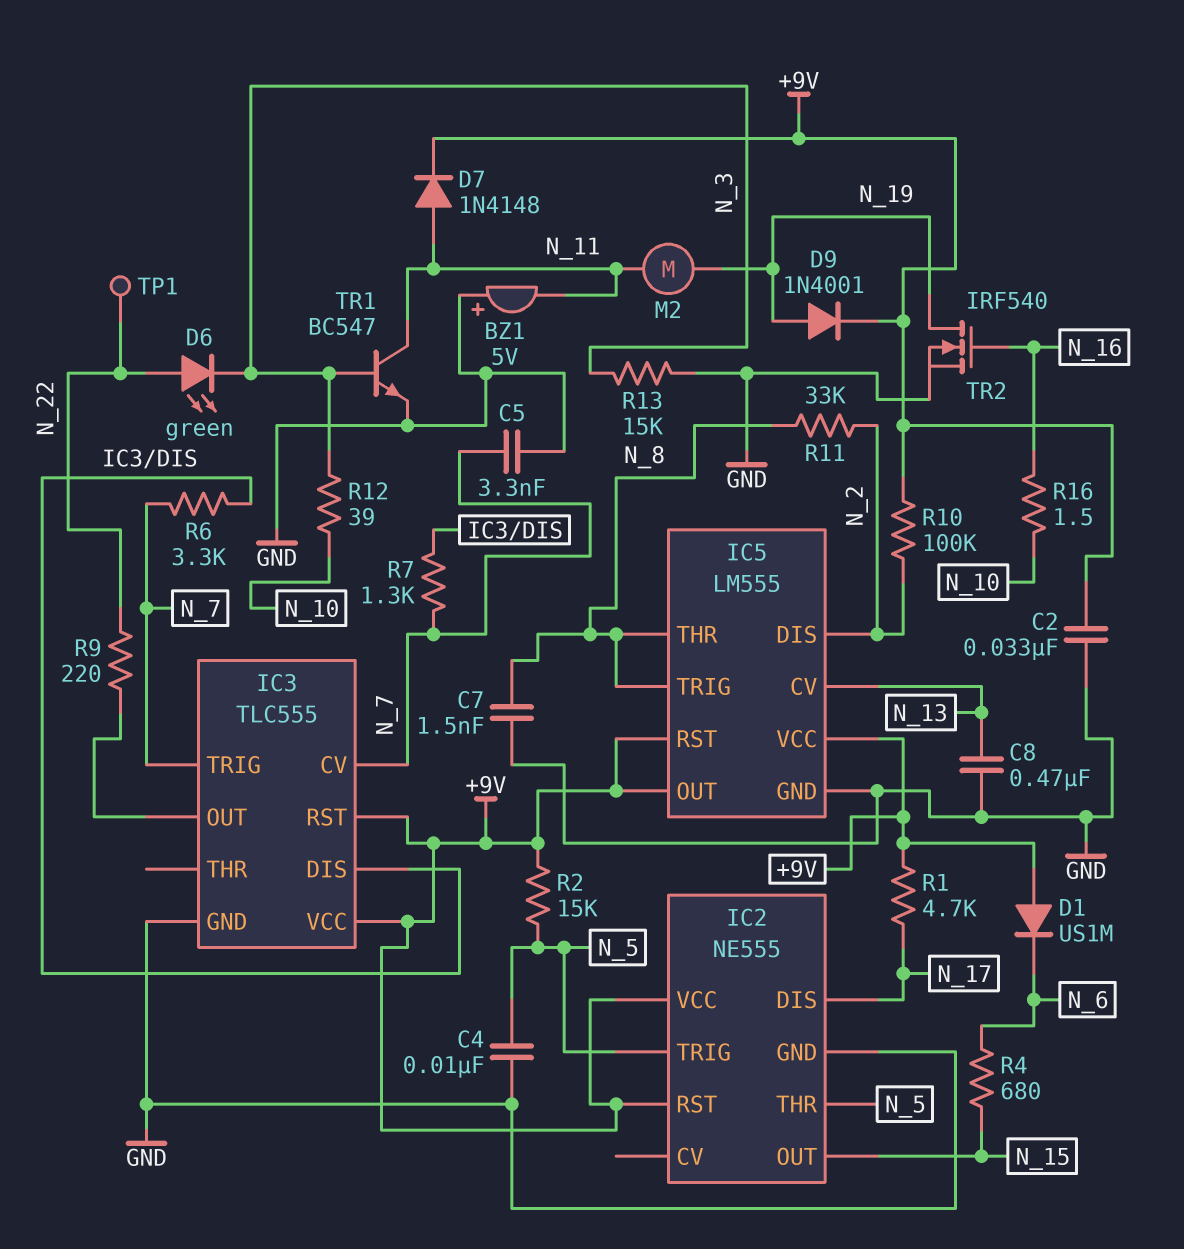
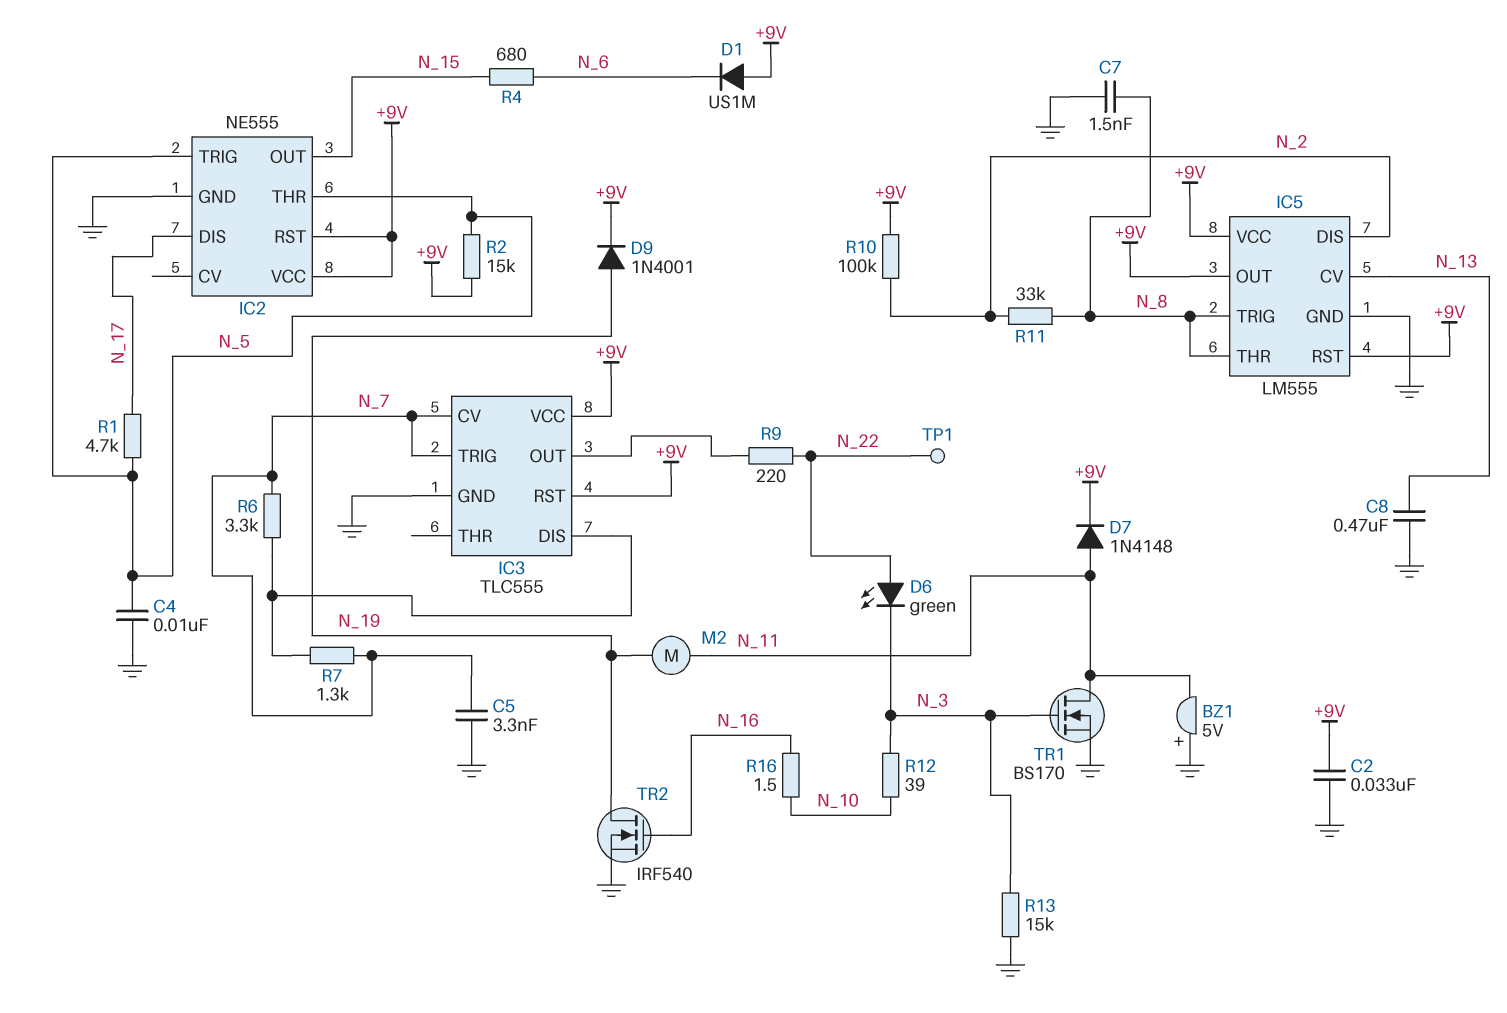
R1: 4.7k (+9V, N_17) -> 4.7k (N_5, N_17)
TR1: NPN BC547 (B N_3, C N_11, E GND) -> NMOS BS170 (G N_3, D N_11, S GND)

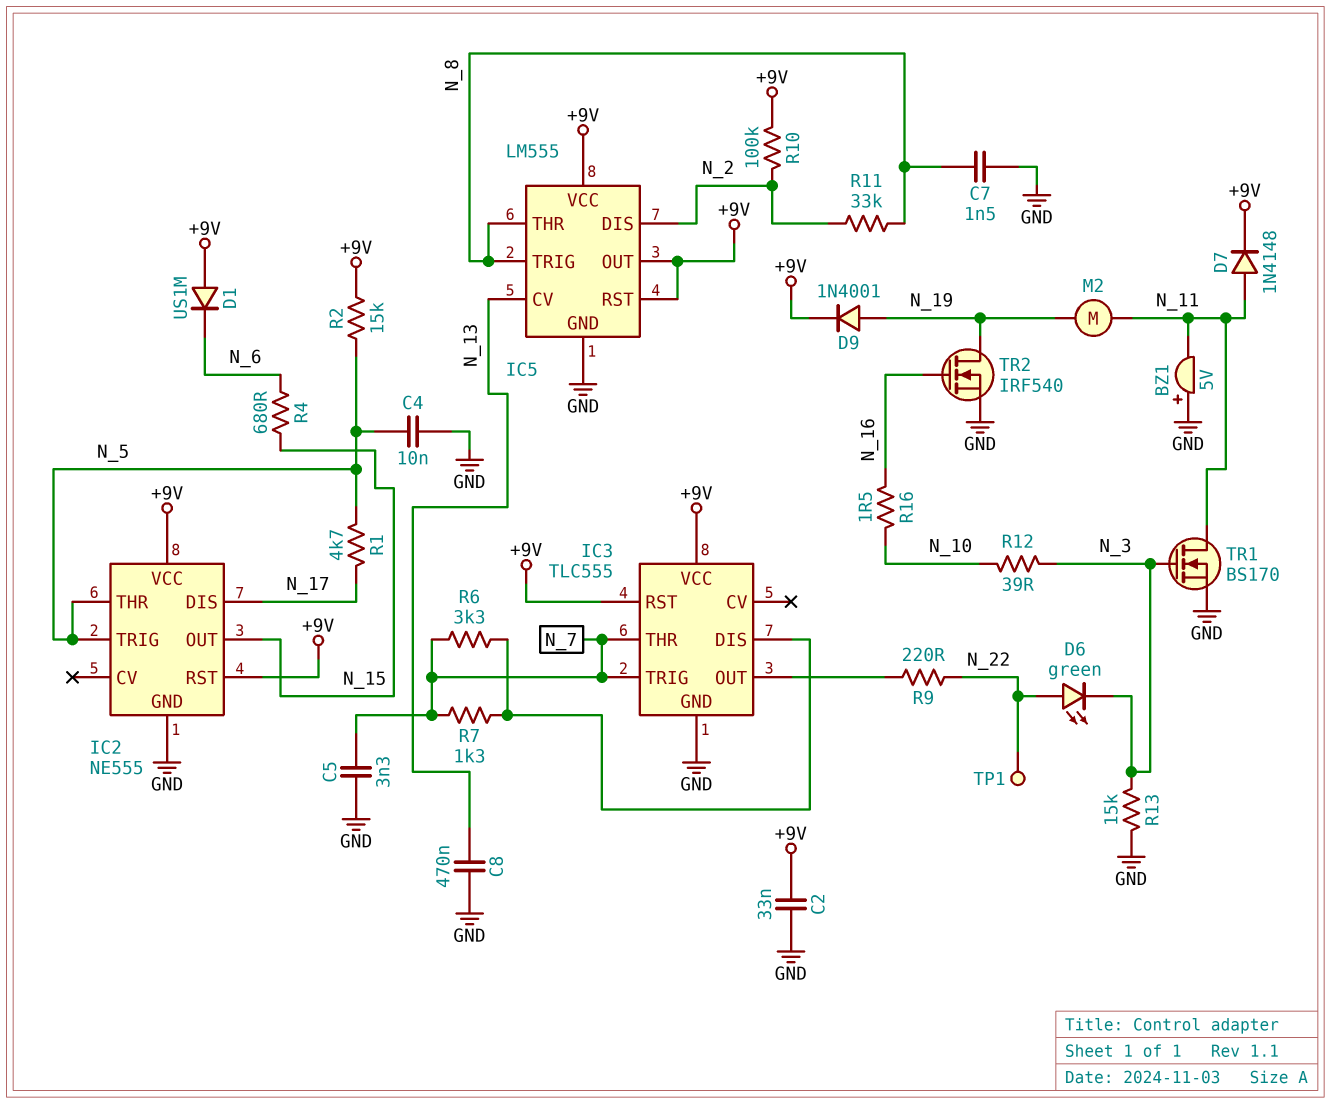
IC3 pin CV: N_7 -> none
IC3 pin THR: none -> N_7

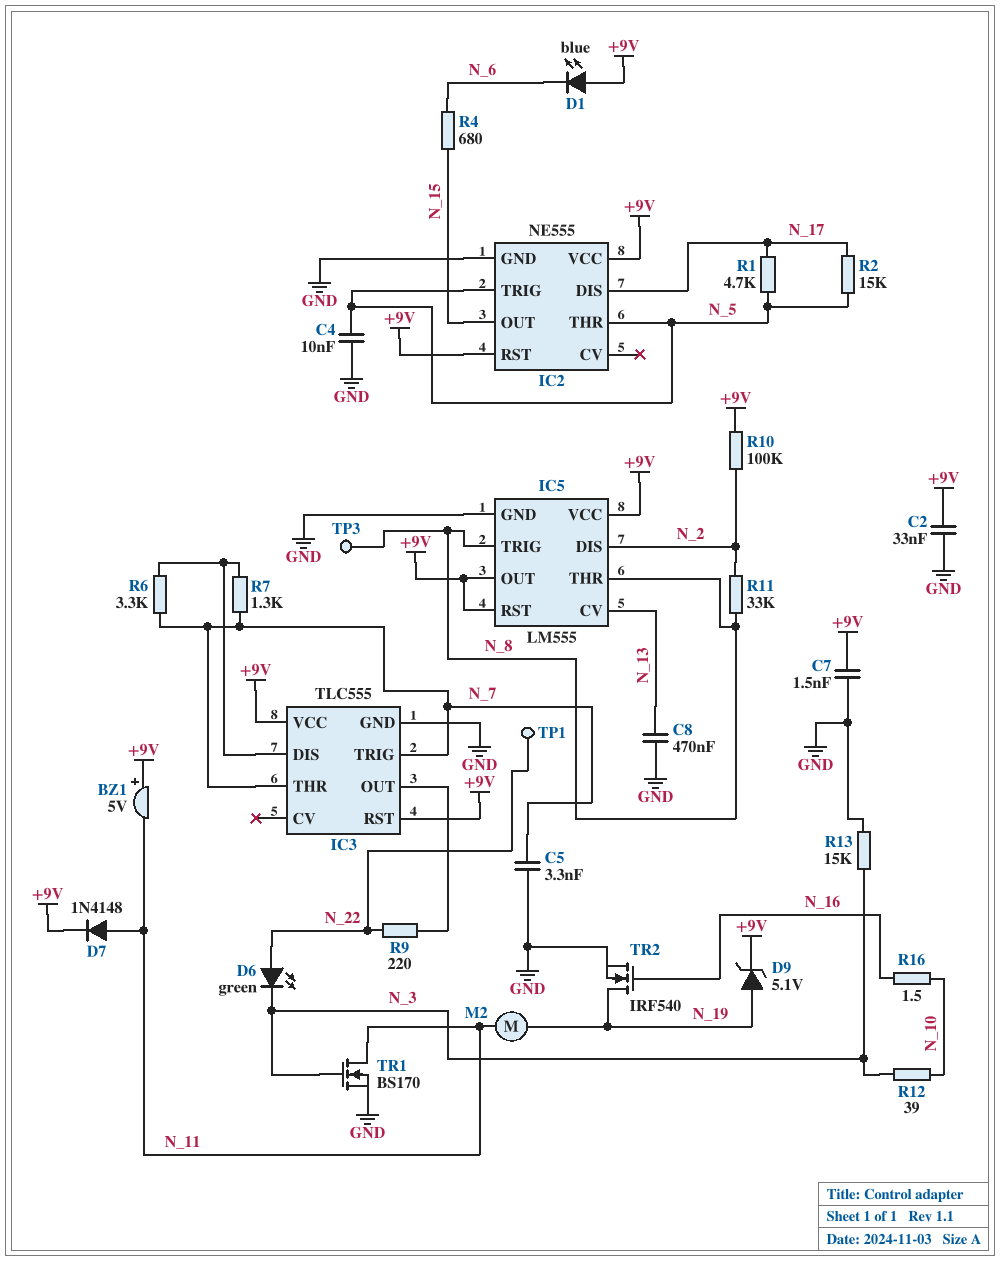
BZ1: buzzer 5V (plus GND, minus N_11) -> buzzer 5V (plus +9V, minus N_11)
C7: 1.5nF (GND, N_8) -> 1.5nF (+9V, GND)
D1: diode US1M (A +9V, K N_6) -> LED blue (A +9V, K N_6)
D9: diode 1N4001 (A N_19, K +9V) -> zener 5.1V (A N_19, K +9V)
R2: 15k (+9V, N_5) -> 15k (N_5, N_17)
TP3: none -> test point (N_8)

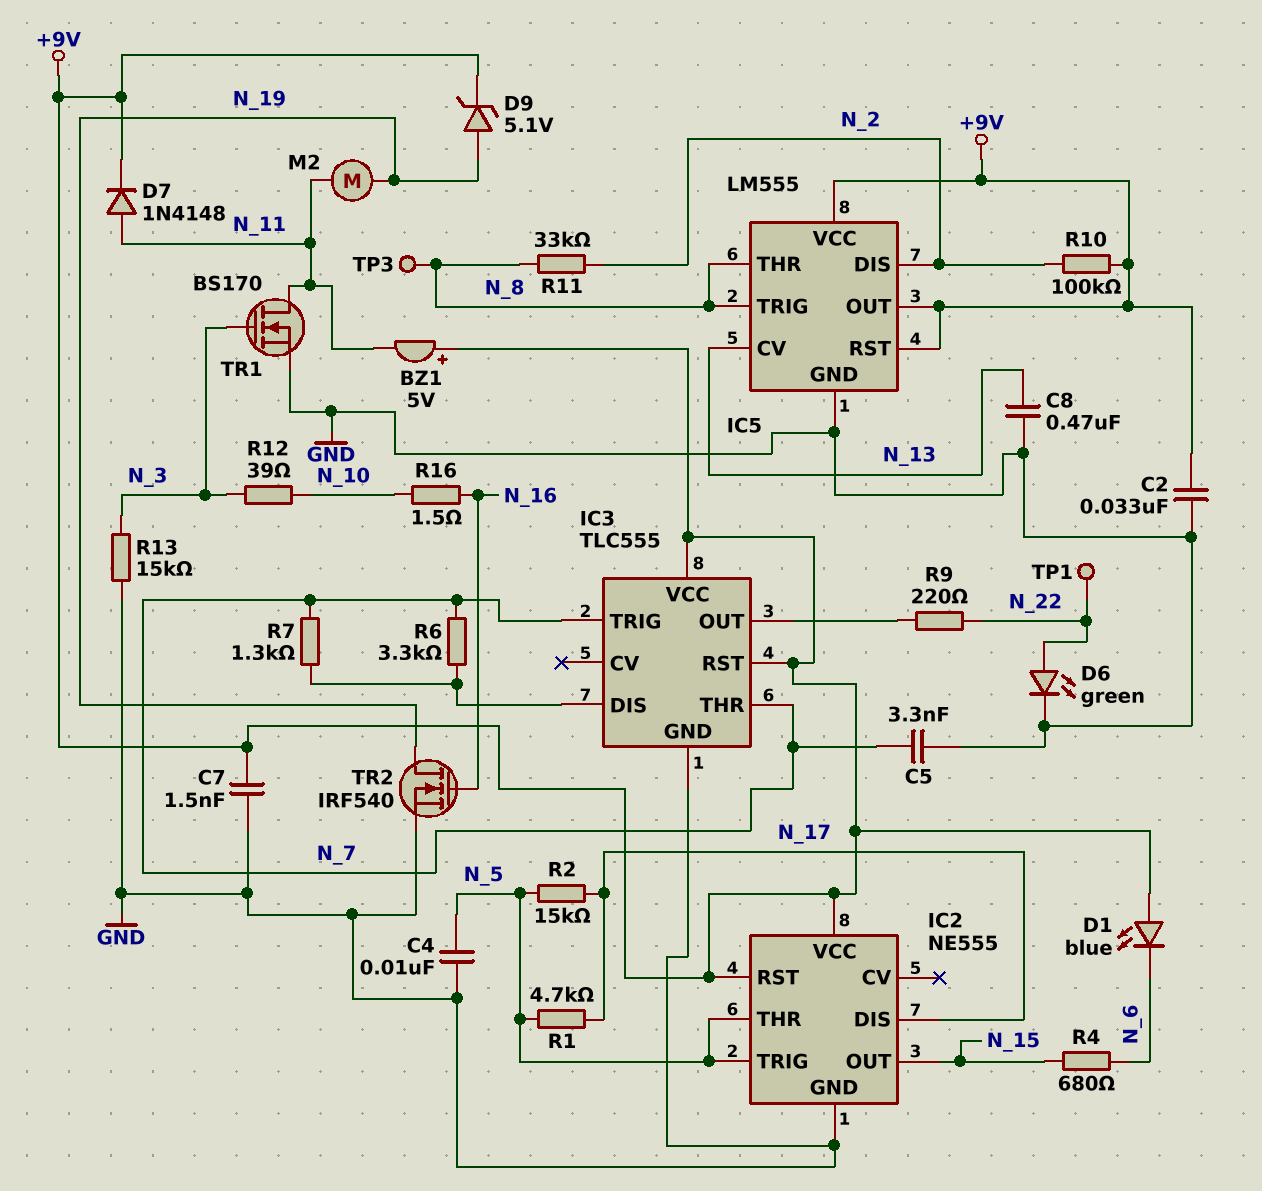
D6: LED green (A N_22, K N_3) -> LED green (A N_22, K GND)

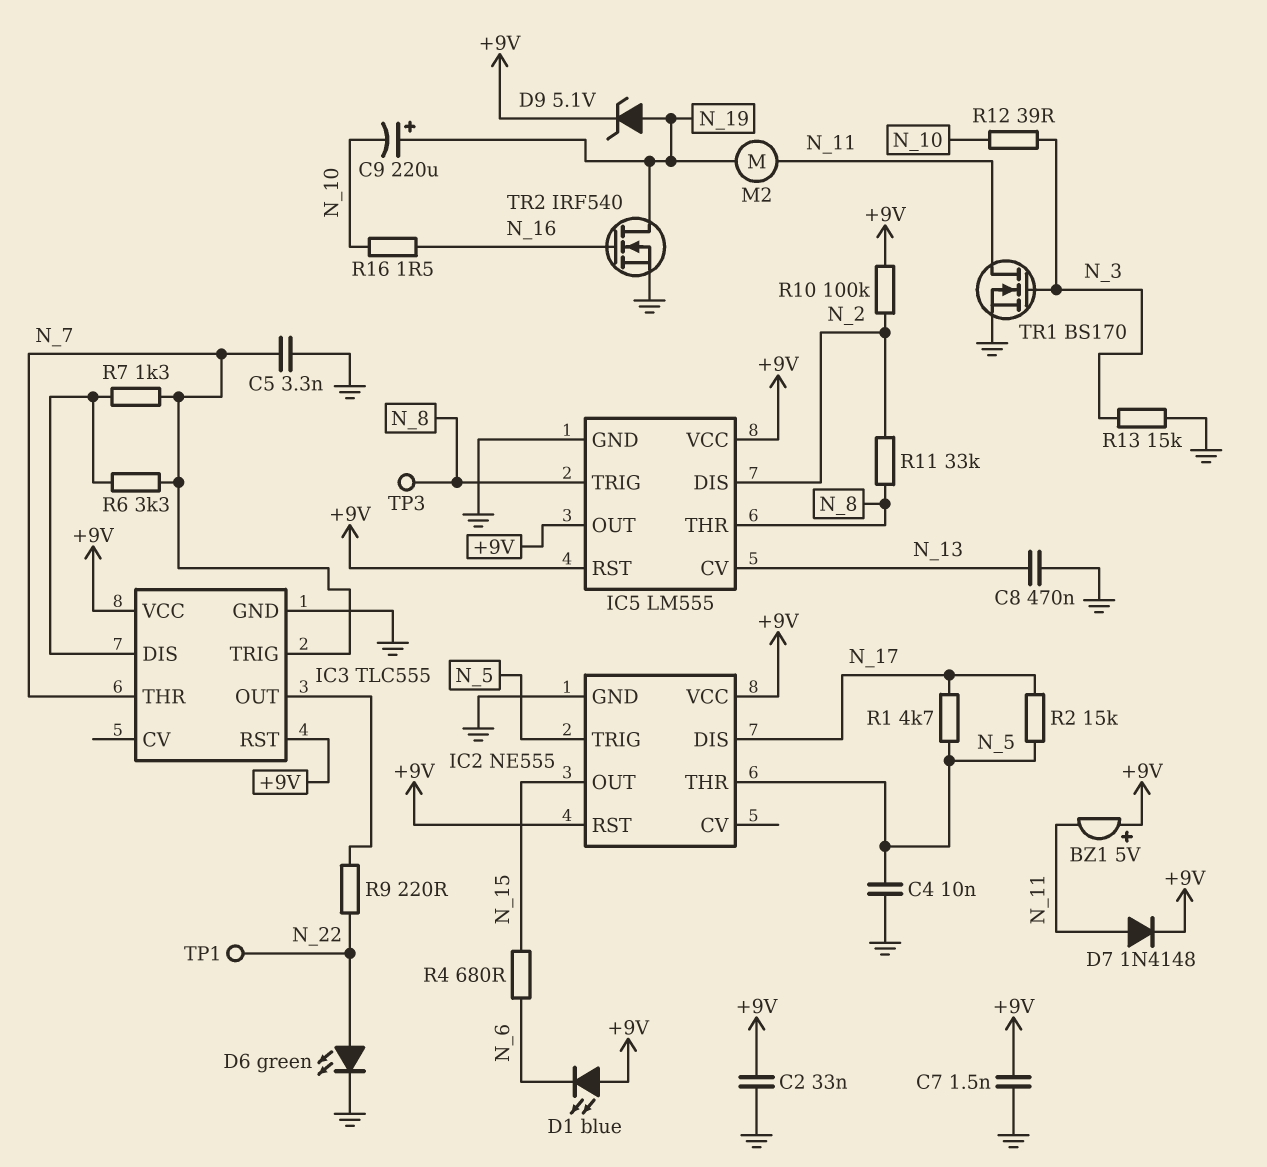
C9: none -> 220uF (plus N_19, minus N_10)

